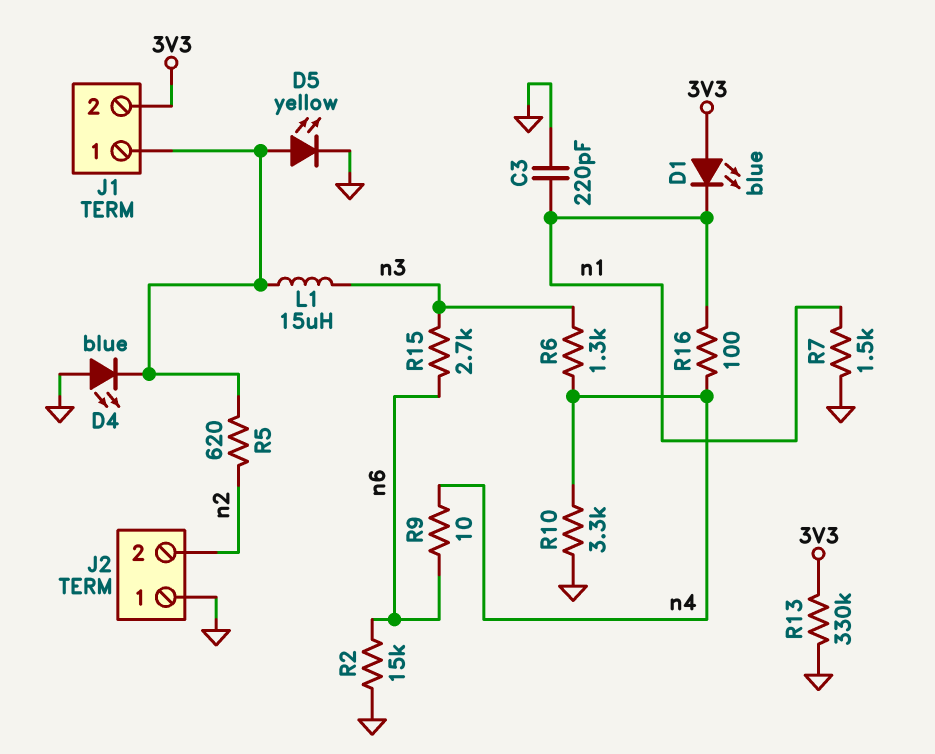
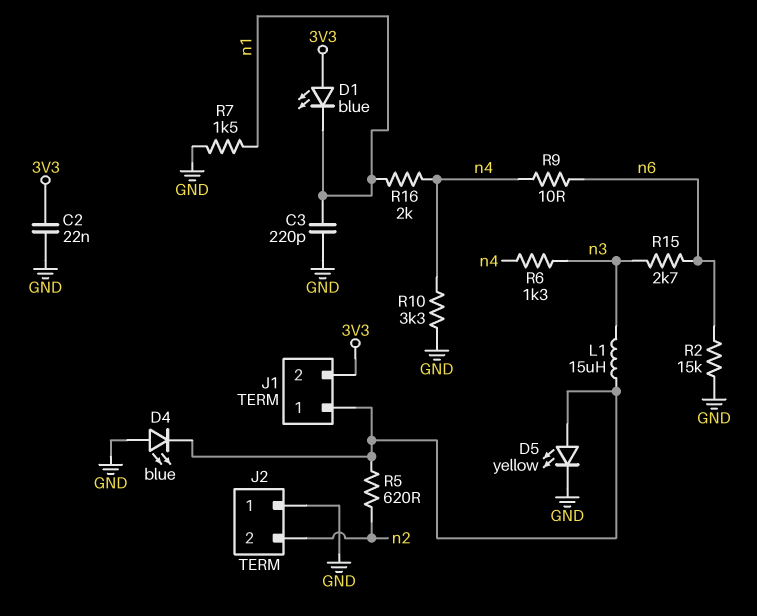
C2: none -> 22nF (3V3, GND)
R13: 330k (3V3, GND) -> none
R16: 100 (n1, n4) -> 2k (n1, n4)

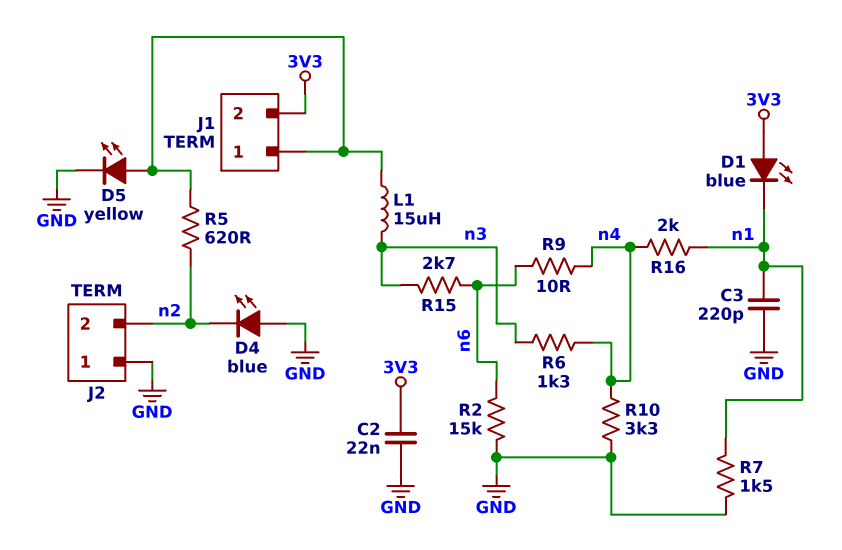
D4: LED blue (A GND, K J1/1) -> LED blue (A GND, K n2)

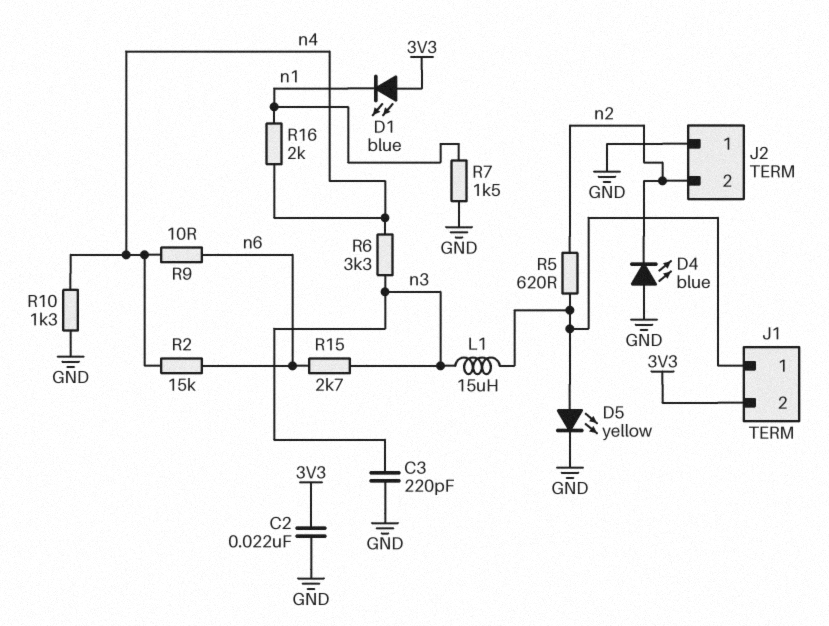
C3: 220pF (GND, n1) -> 220pF (GND, n3)
R2: 15k (GND, n6) -> 15k (n4, n6)
R6: 1.3k (n3, n4) -> 3.3k (n3, n4)
R10: 3.3k (GND, n4) -> 1.3k (GND, n4)

